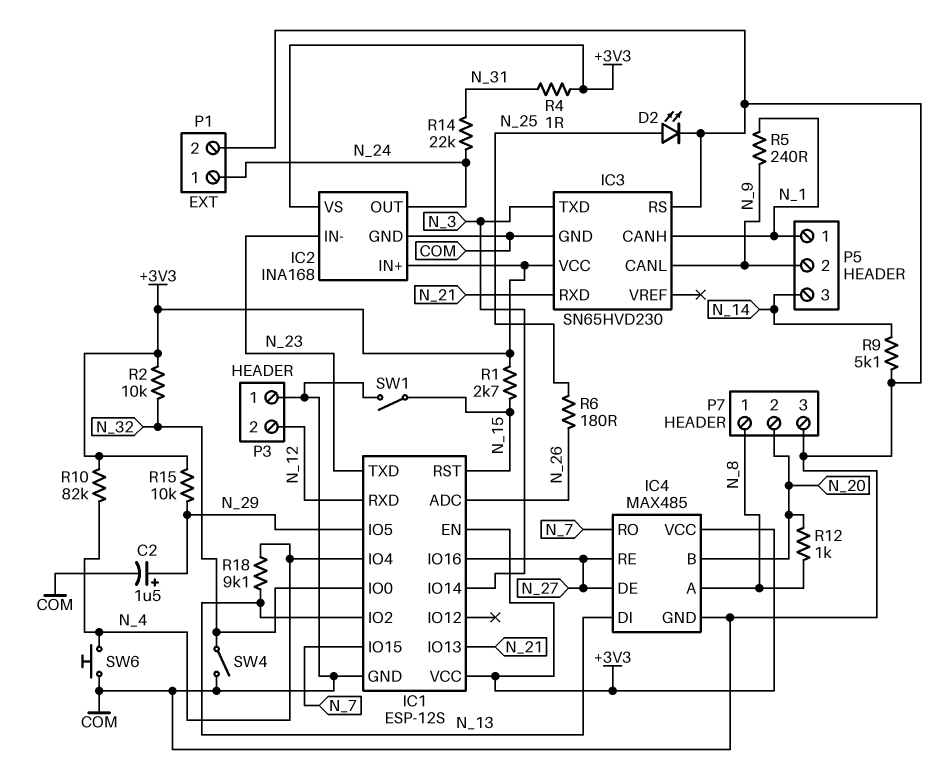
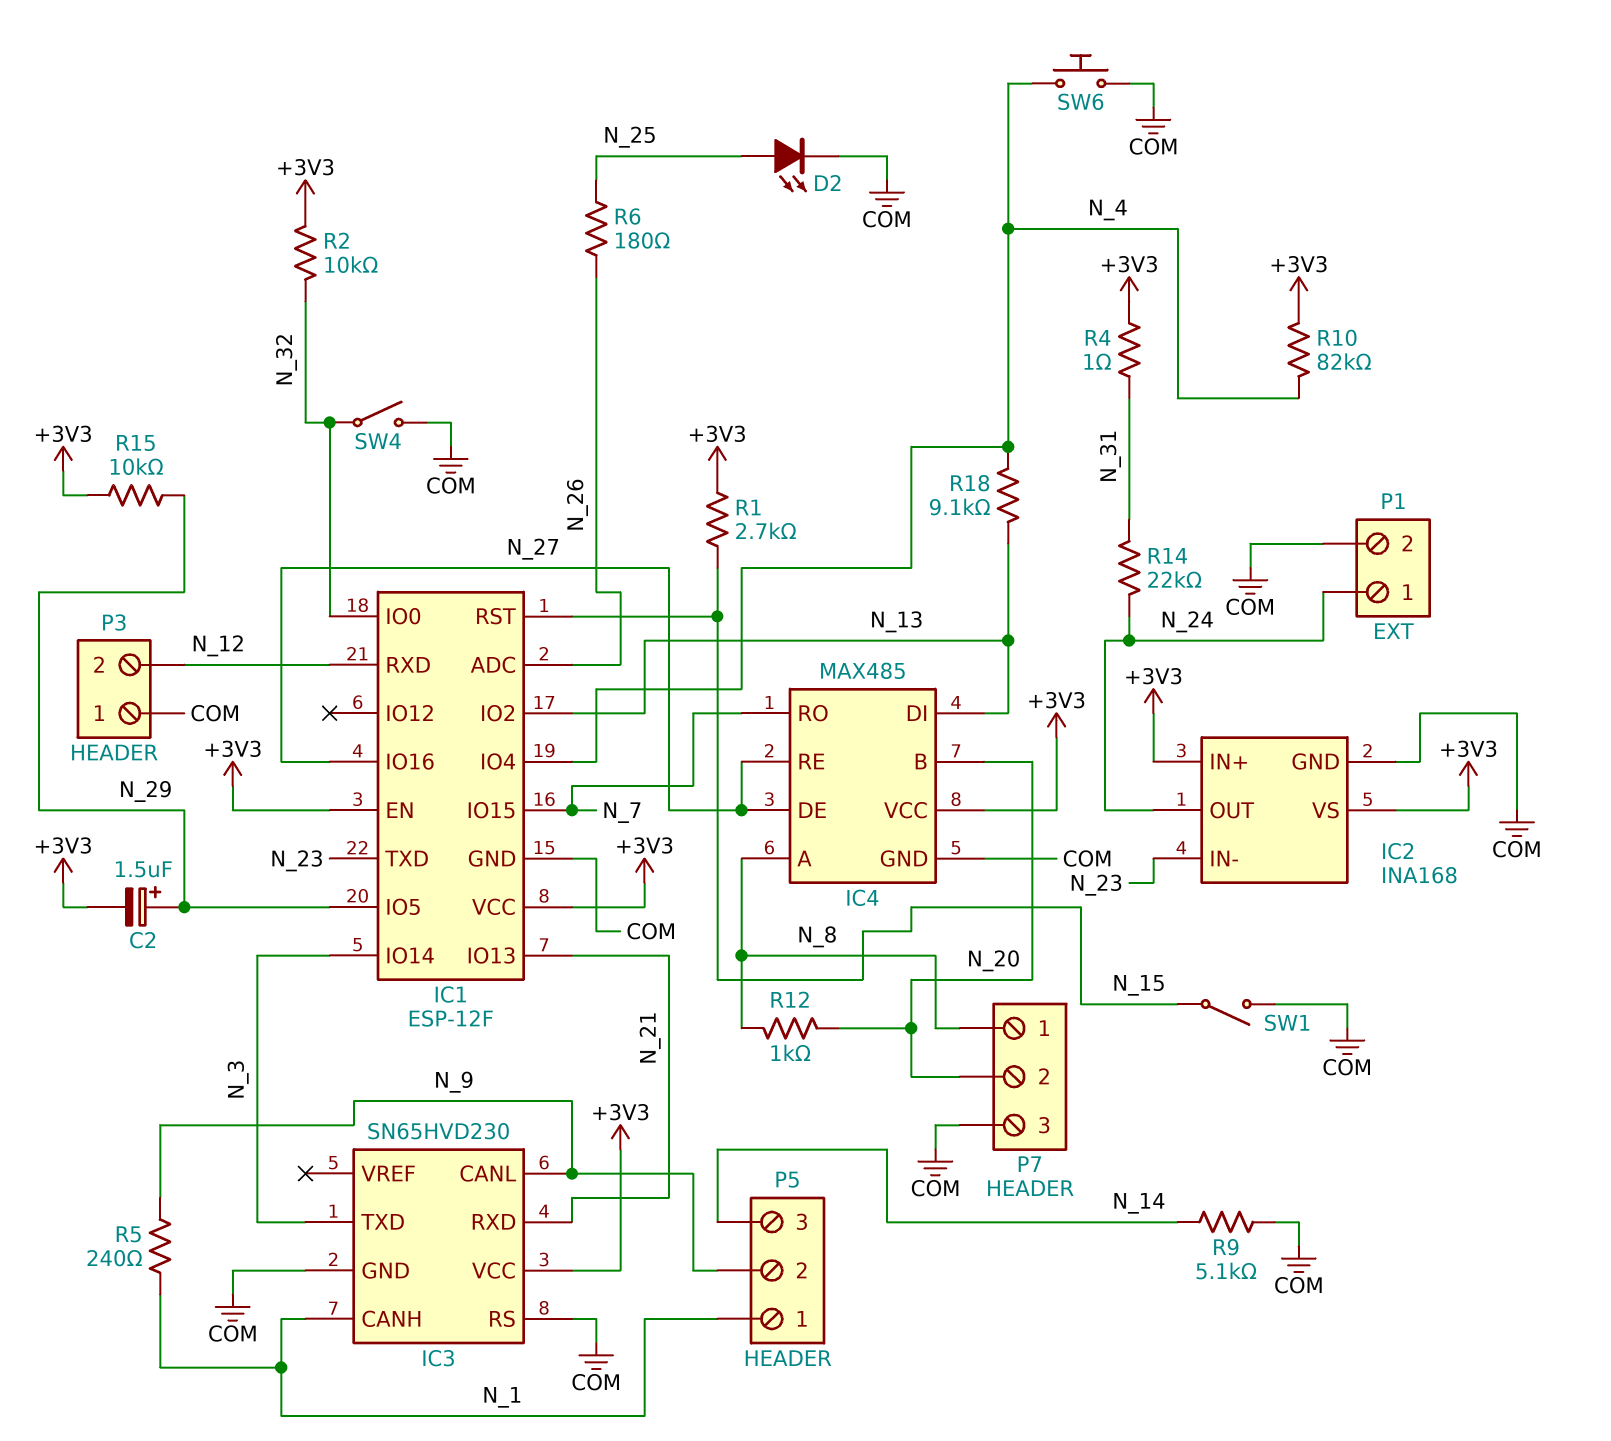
C2: 1.5uF (plus N_29, minus COM) -> 1.5uF (plus N_29, minus +3V3)
IC1: ESP-12S -> ESP-12F

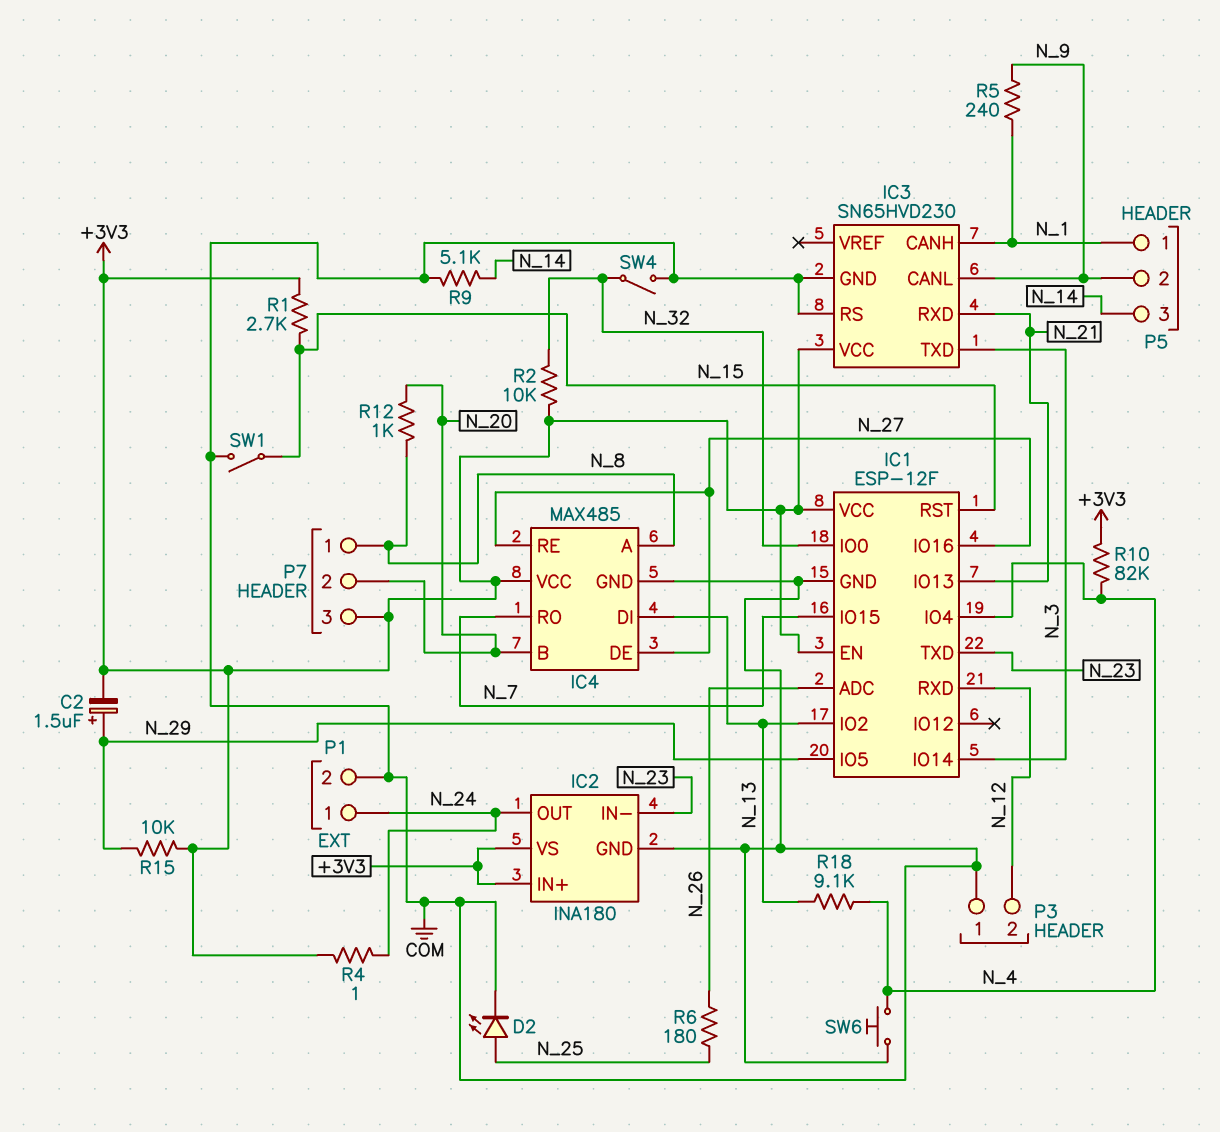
IC2: INA168 -> INA180
P7 pin 3: COM -> +3V3
R4: 1 (+3V3, N_31) -> 1 (+3V3, N_24)
R14: 22k (N_24, N_31) -> none

